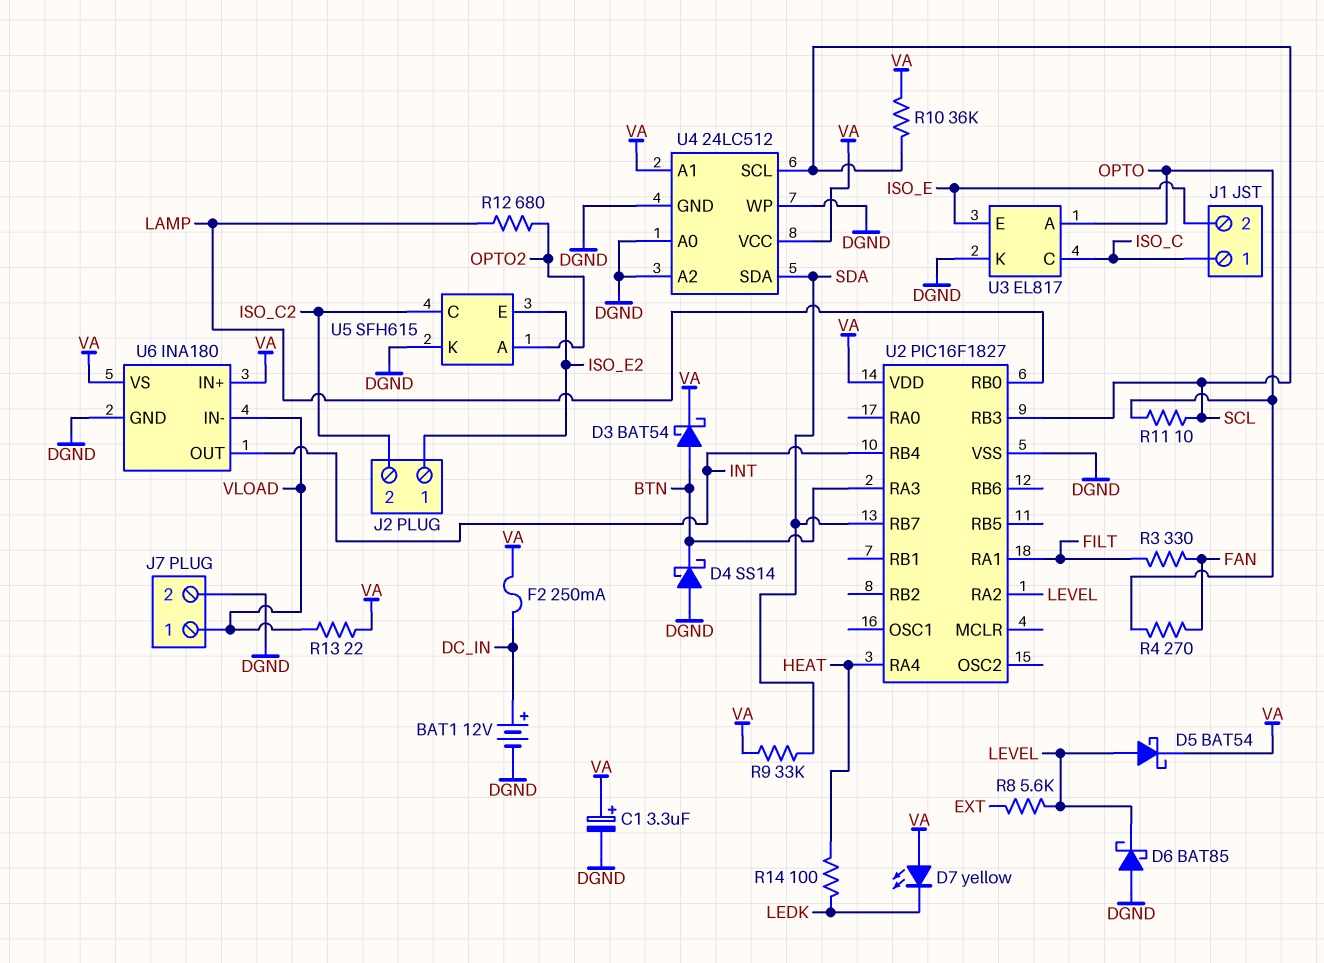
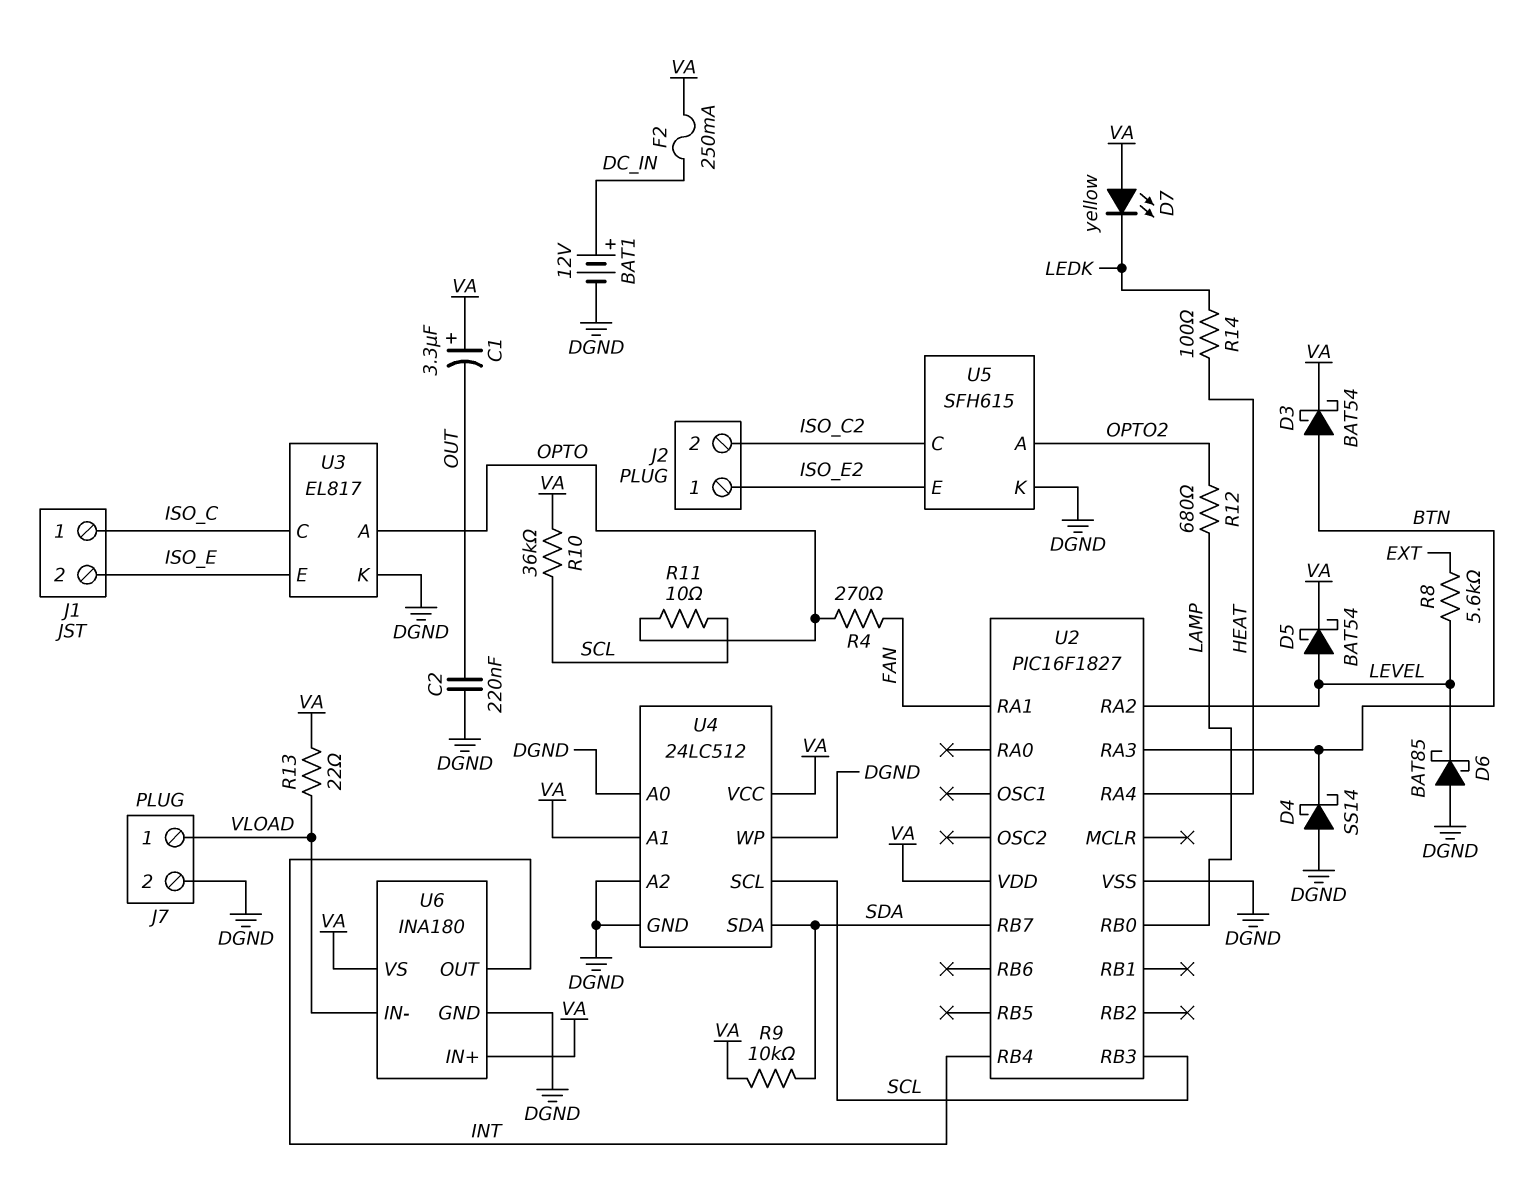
C1: 3.3uF (plus VA, minus DGND) -> 3.3uF (plus VA, minus OUT)
C2: none -> 220nF (DGND, OUT)
R3: 330 (FAN, FILT) -> none
R9: 33k (SDA, VA) -> 10k (SDA, VA)
U2 pin RA1: FILT -> FAN

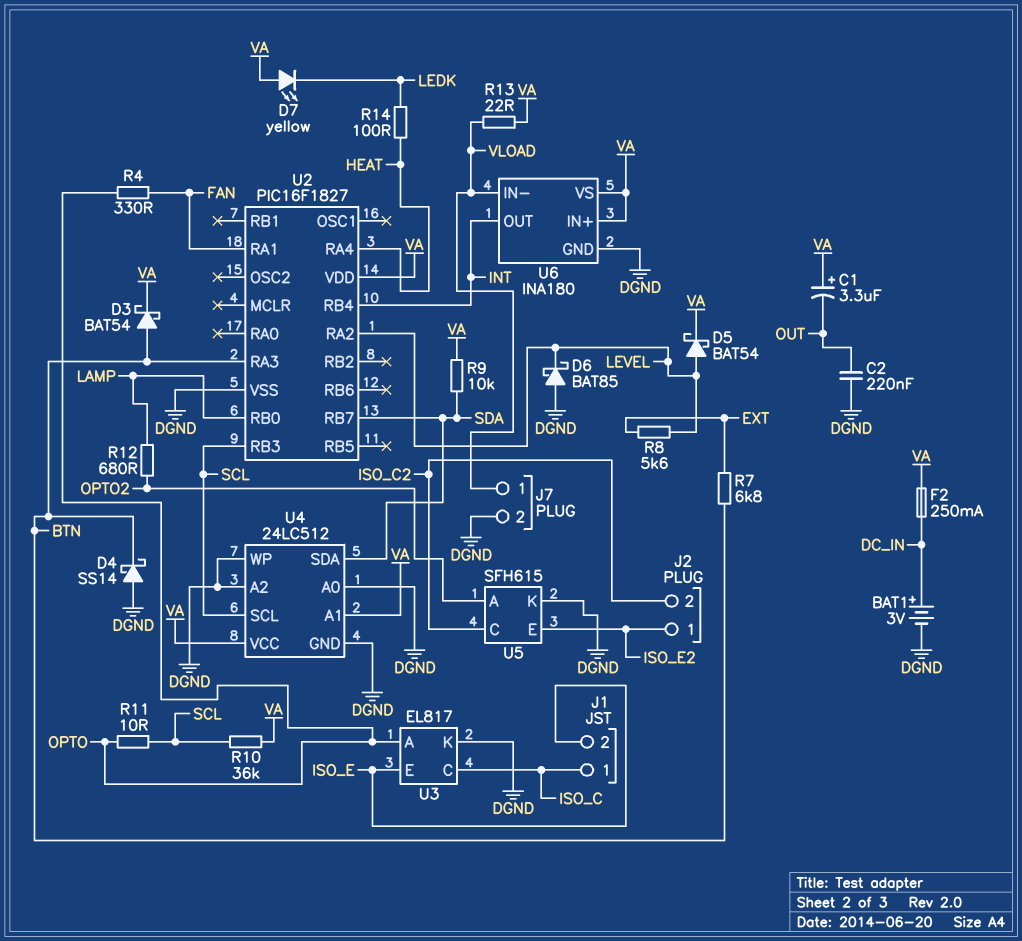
BAT1: 12V (plus DC_IN, minus DGND) -> 3V (plus DC_IN, minus DGND)
R4: 270 (FAN, OPTO) -> 330 (FAN, OPTO)
R7: none -> 6.8k (BTN, EXT)

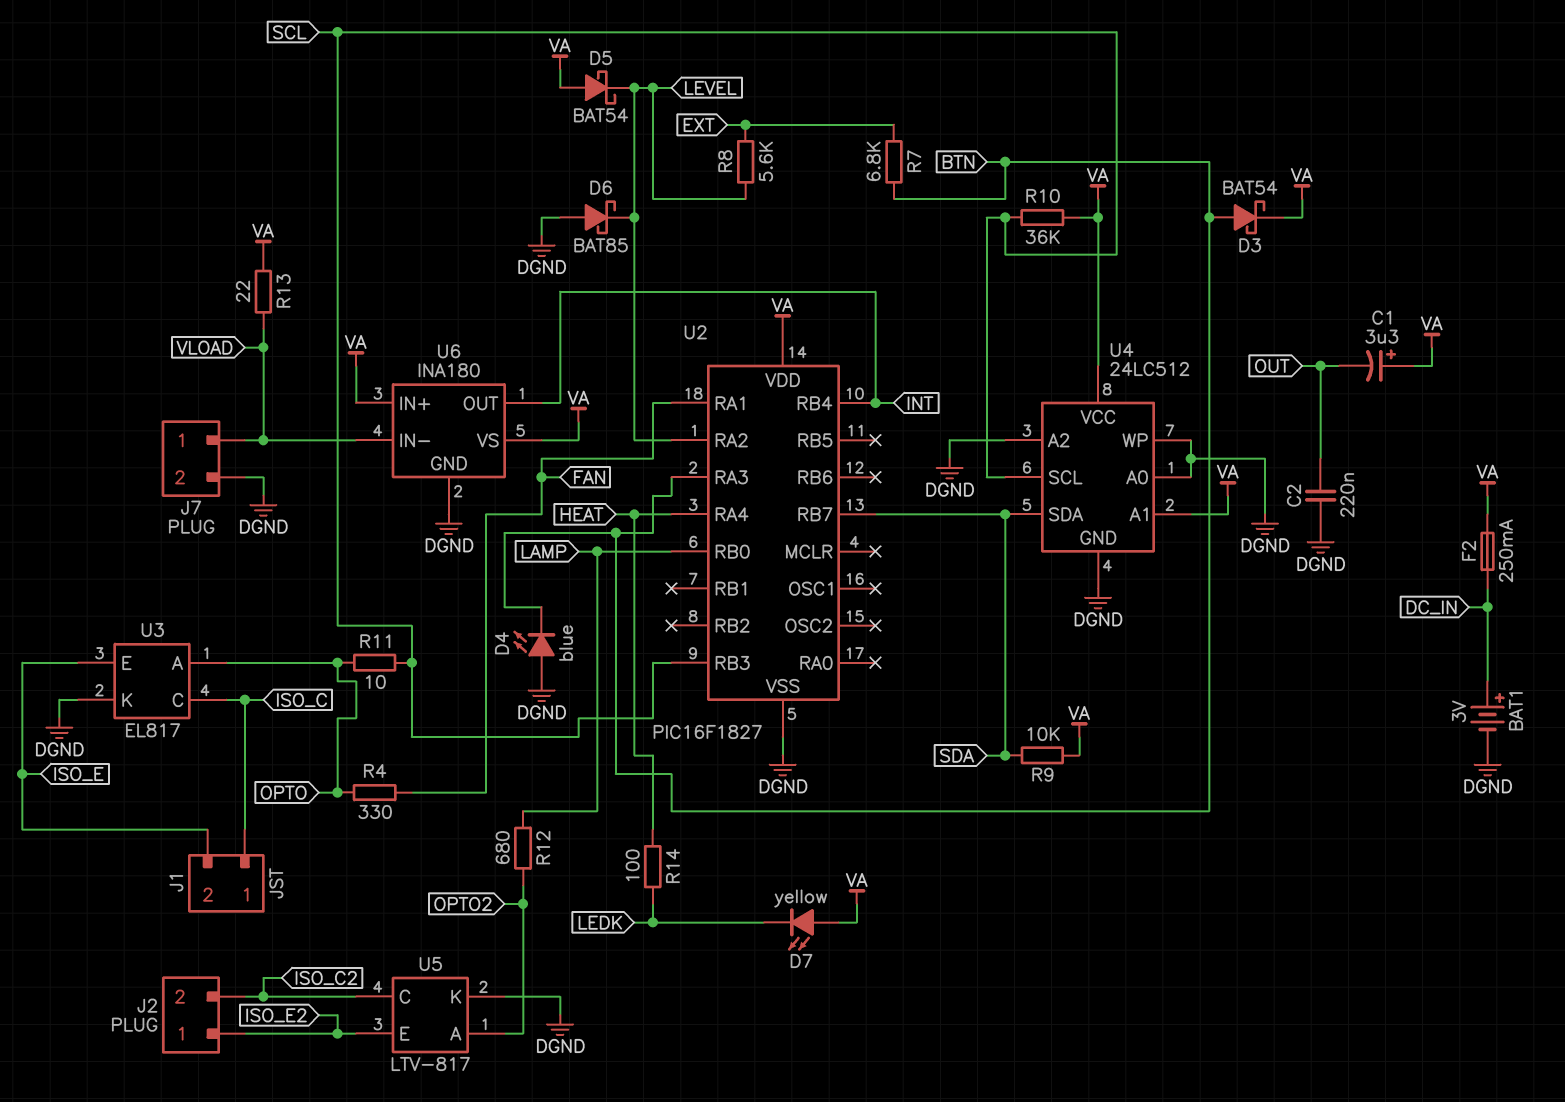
D4: schottky SS14 (A DGND, K BTN) -> LED blue (A DGND, K BTN)
D5: schottky BAT54 (A LEVEL, K VA) -> schottky BAT54 (A VA, K LEVEL)
U5: SFH615 -> LTV-817

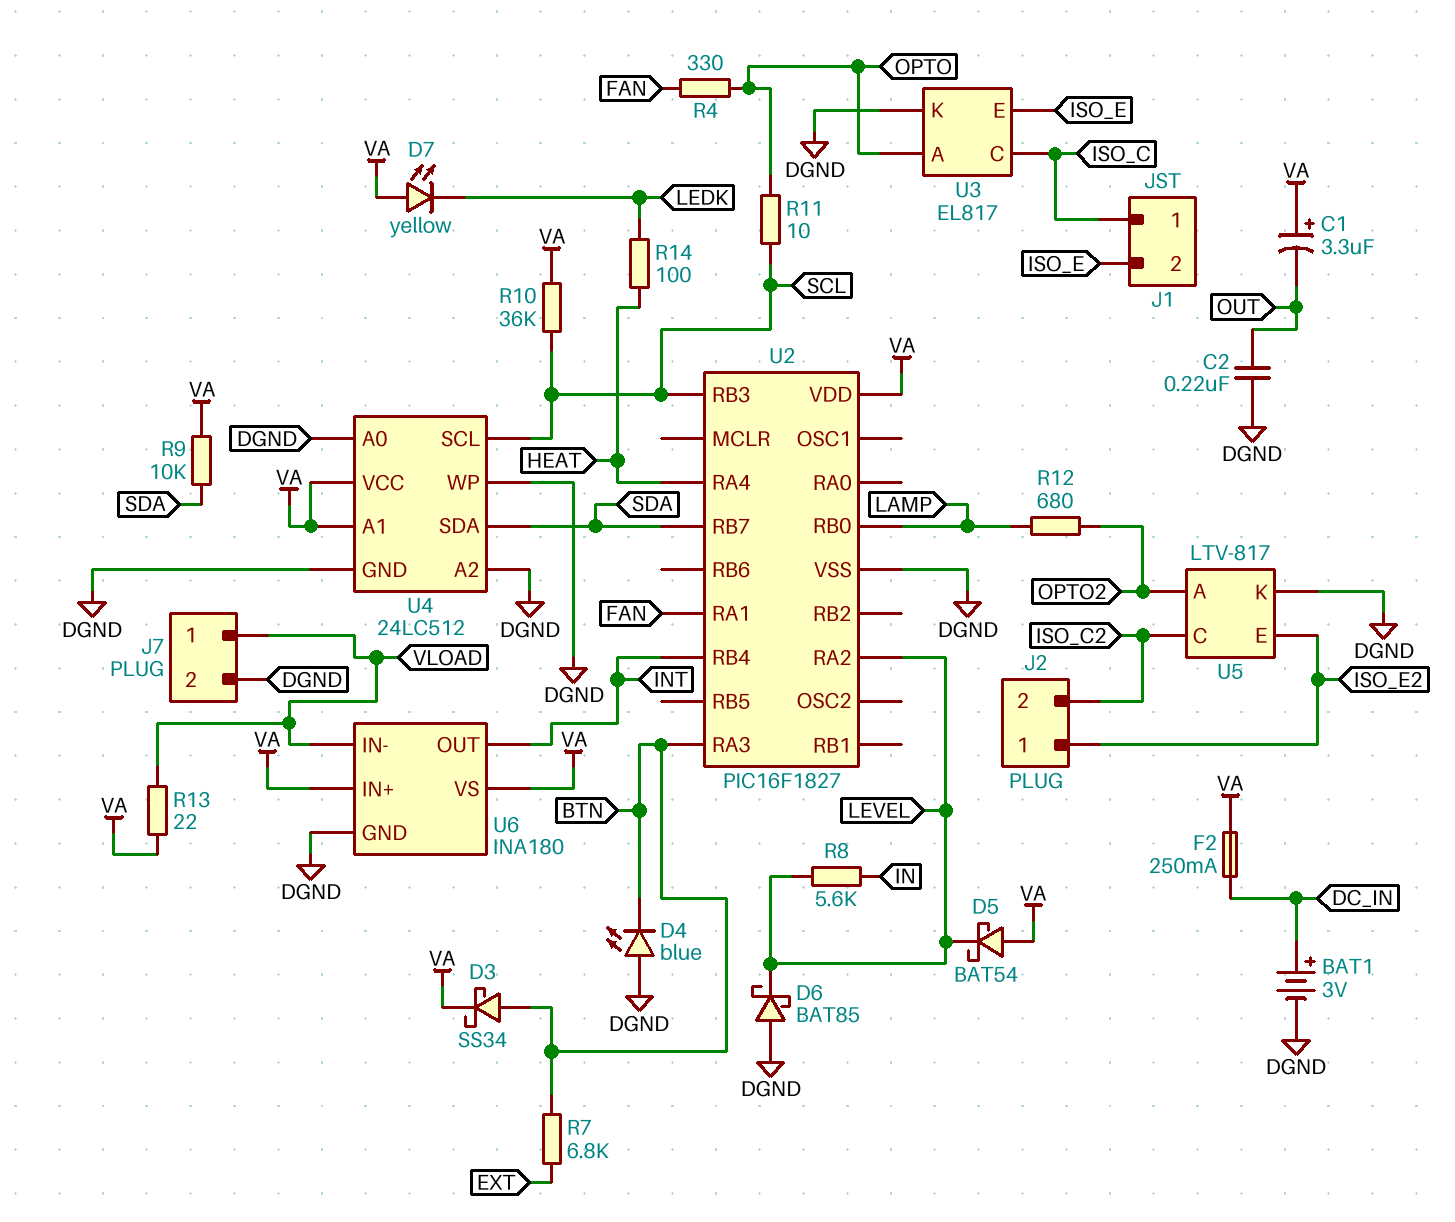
D3: schottky BAT54 (A BTN, K VA) -> schottky SS34 (A BTN, K VA)
R8: 5.6k (EXT, LEVEL) -> 5.6k (IN, LEVEL)

